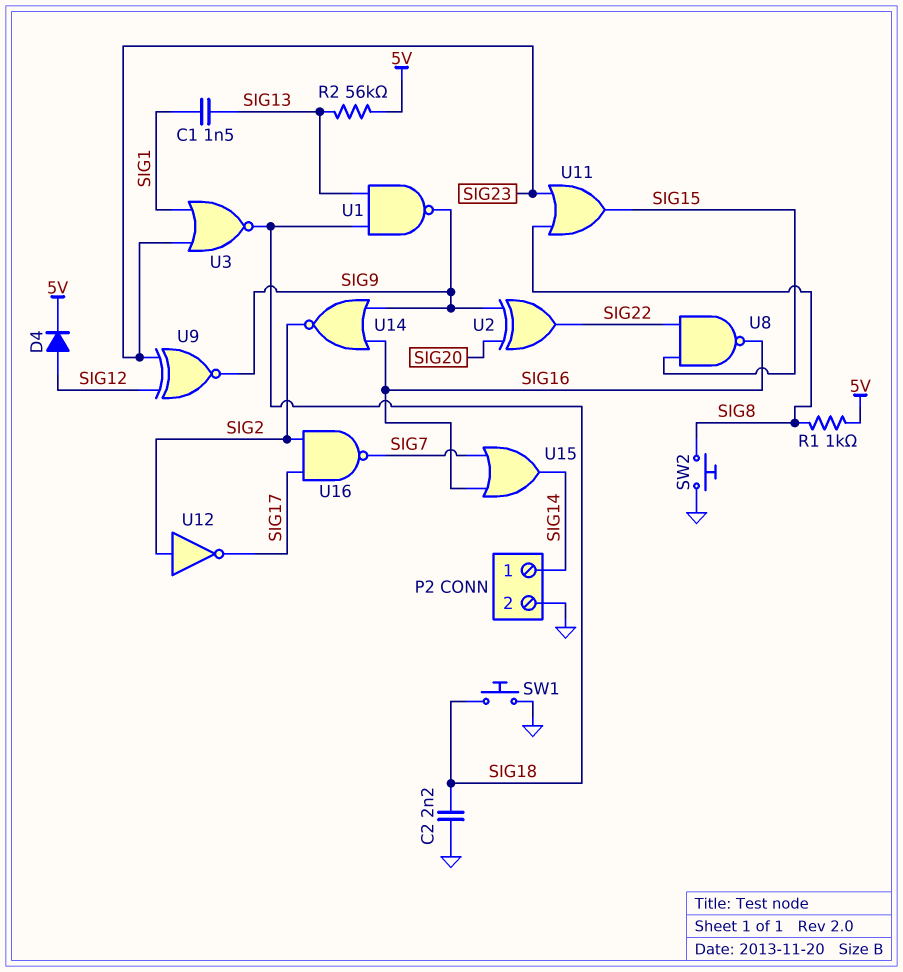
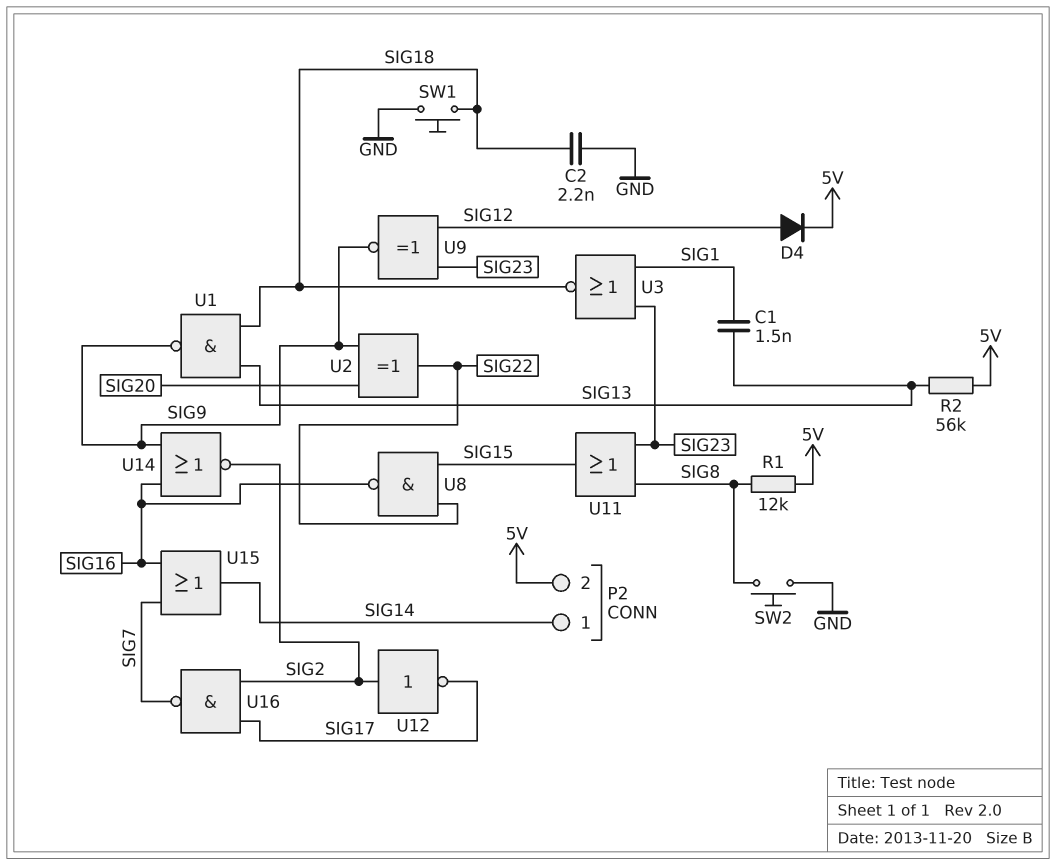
P2 pin 2: GND -> 5V
R1: 1k (5V, SIG8) -> 12k (5V, SIG8)

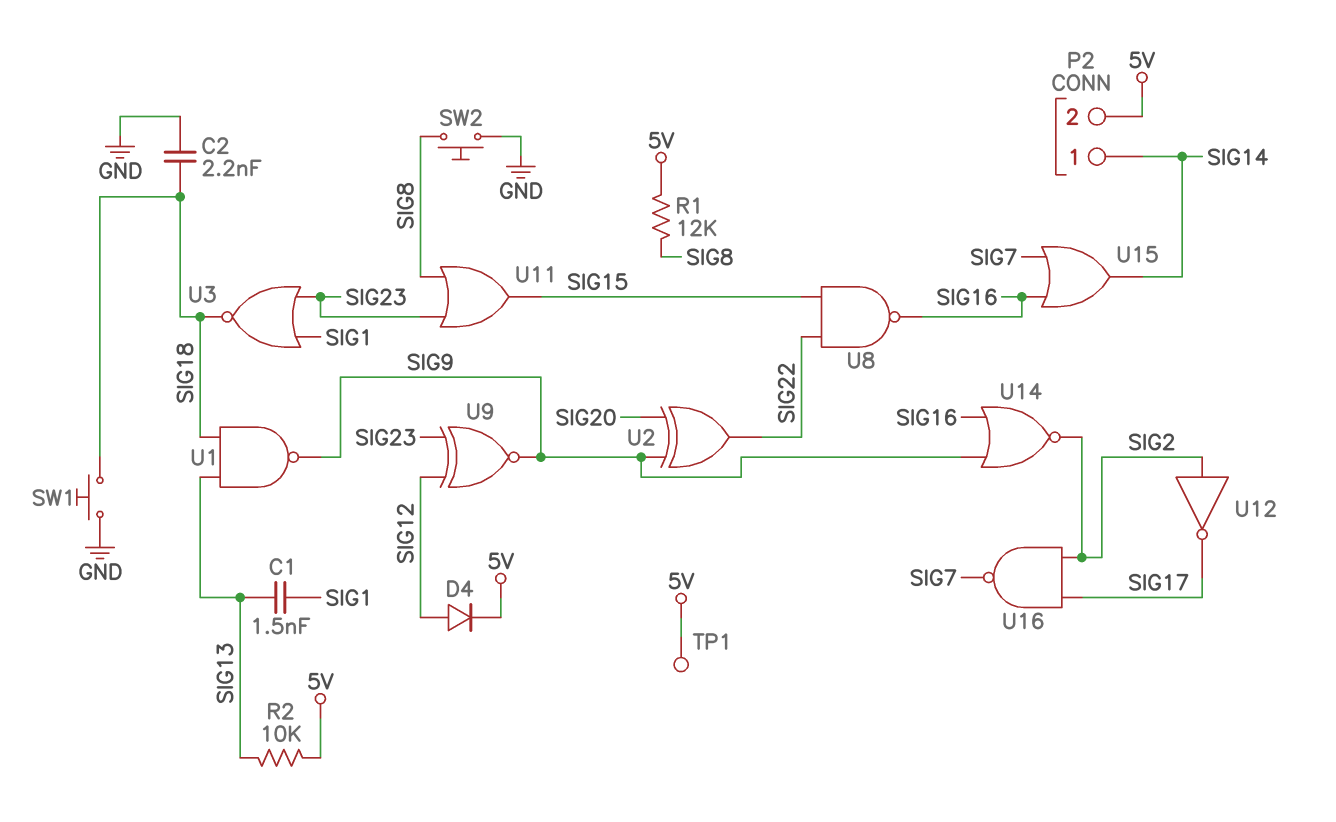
R2: 56k (5V, SIG13) -> 10k (5V, SIG13)
TP1: none -> test point (5V)

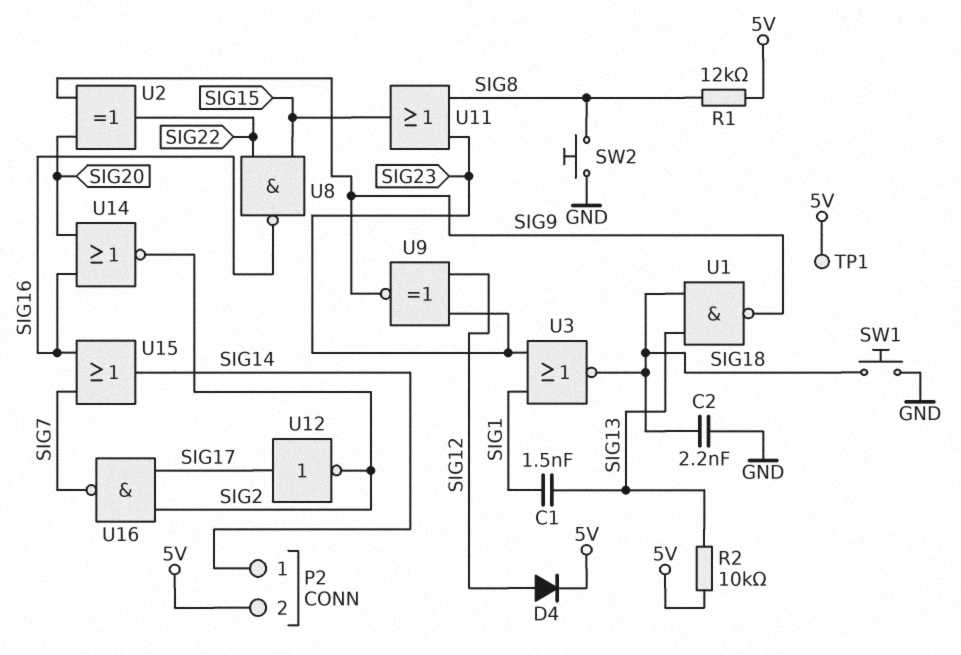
U12: NOT (in SIG2, out SIG17) -> NOT (in SIG17, out SIG2)
U14: NOR (in SIG9, in SIG16, out SIG2) -> NOR (in SIG16, in SIG20, out SIG2)

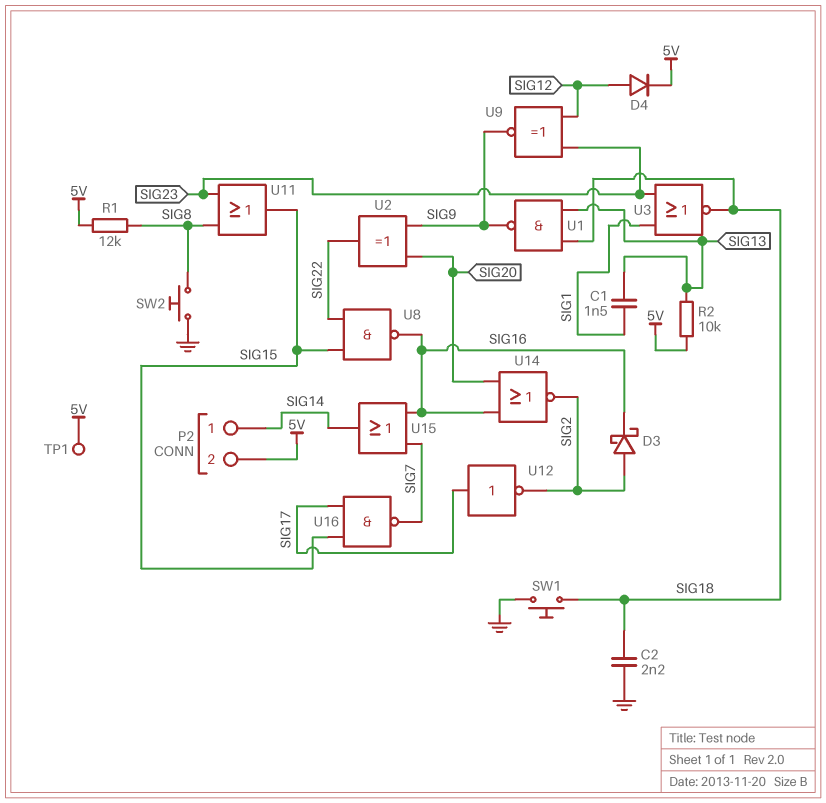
D3: none -> schottky (A SIG2, K SIG16)
U16: NAND (in SIG2, in SIG17, out SIG7) -> NAND (in SIG15, in SIG17, out SIG7)

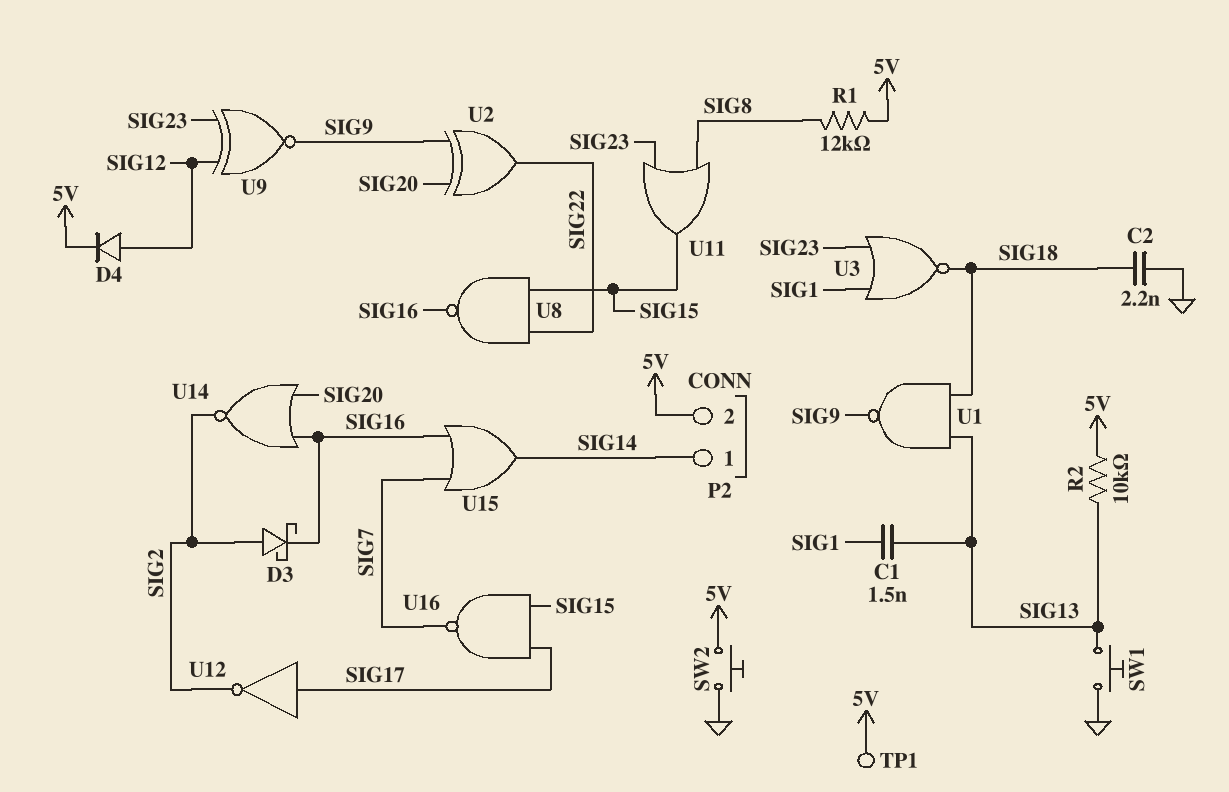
SW1: button (GND, SIG18) -> button (GND, SIG13)
SW2: button (GND, SIG8) -> button (5V, GND)

